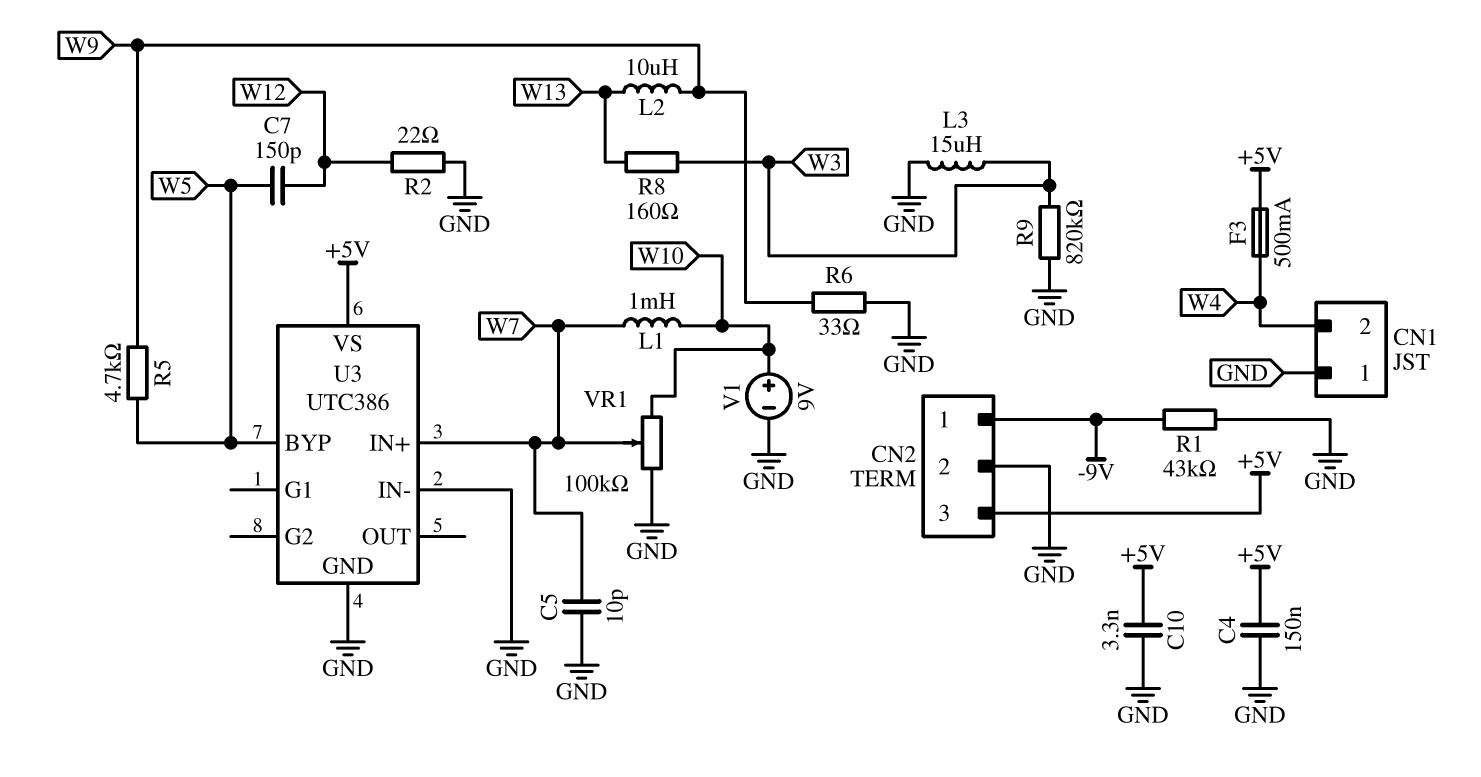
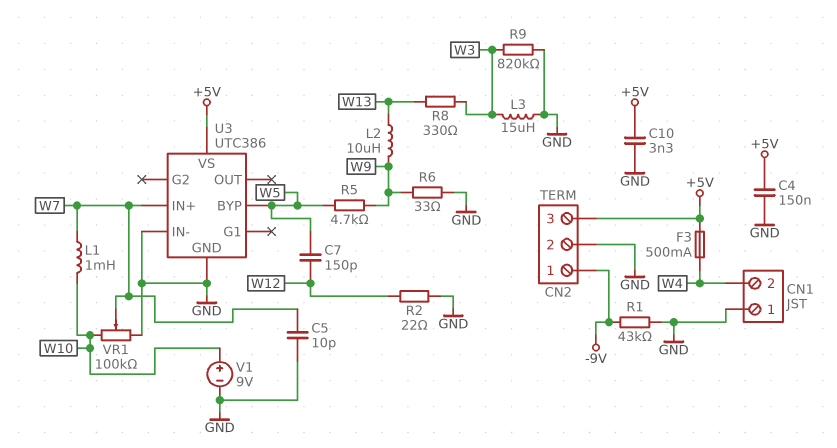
R8: 160 (W3, W13) -> 330 (W3, W13)

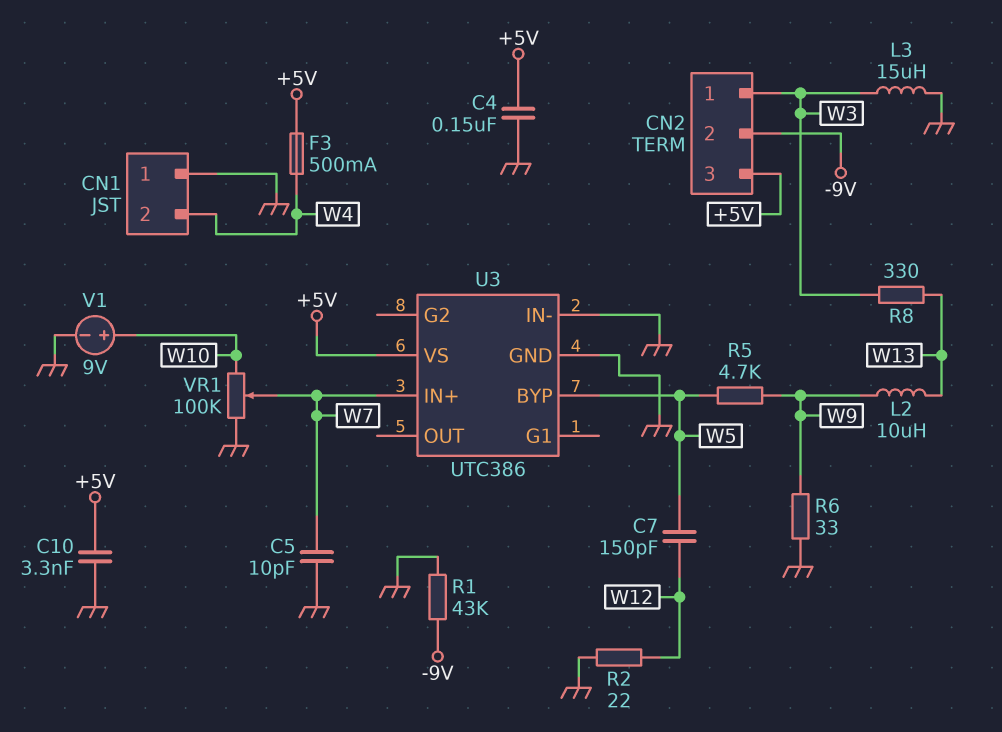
CN2 pin 1: -9V -> W3
CN2 pin 2: GND -> -9V
L1: 1mH (W7, W10) -> none
R9: 820k (GND, W3) -> none

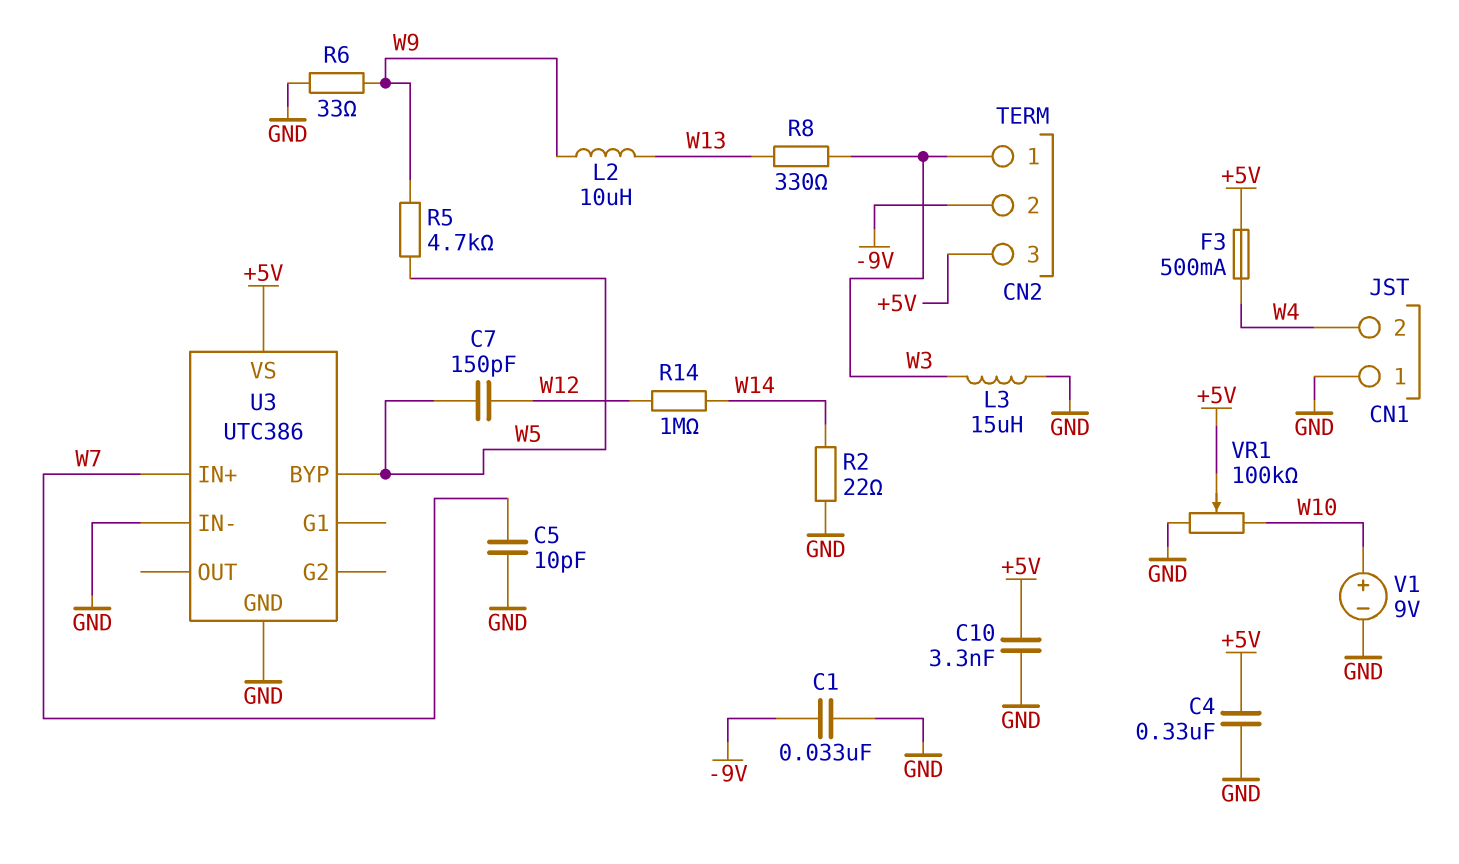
C1: none -> 33nF (-9V, GND)
C4: 150nF (+5V, GND) -> 330nF (+5V, GND)
R1: 43k (-9V, GND) -> none
R2: 22 (GND, W12) -> 22 (GND, W14)
R14: none -> 1M (W12, W14)
VR1: 100k (GND, W10, wiper W7) -> 100k (GND, W10, wiper +5V)

